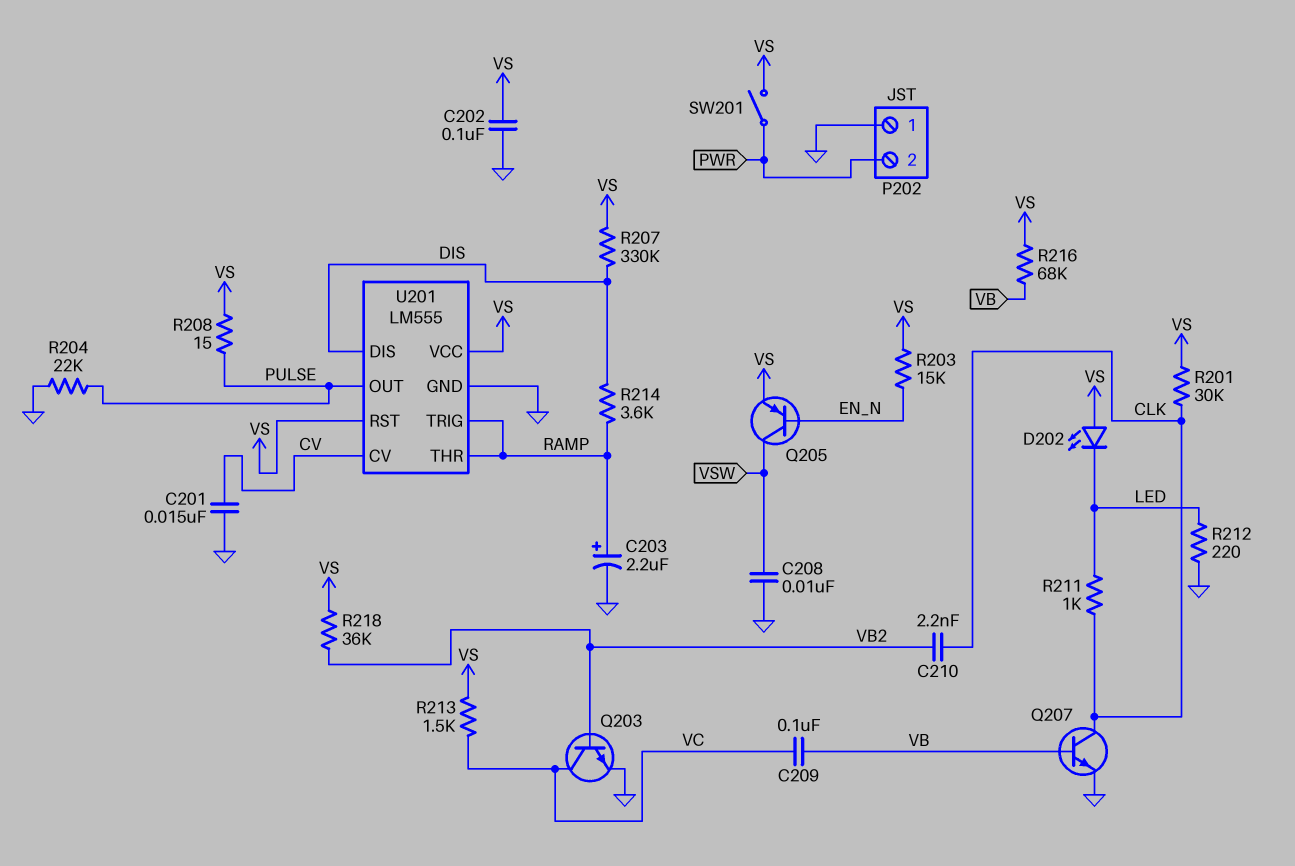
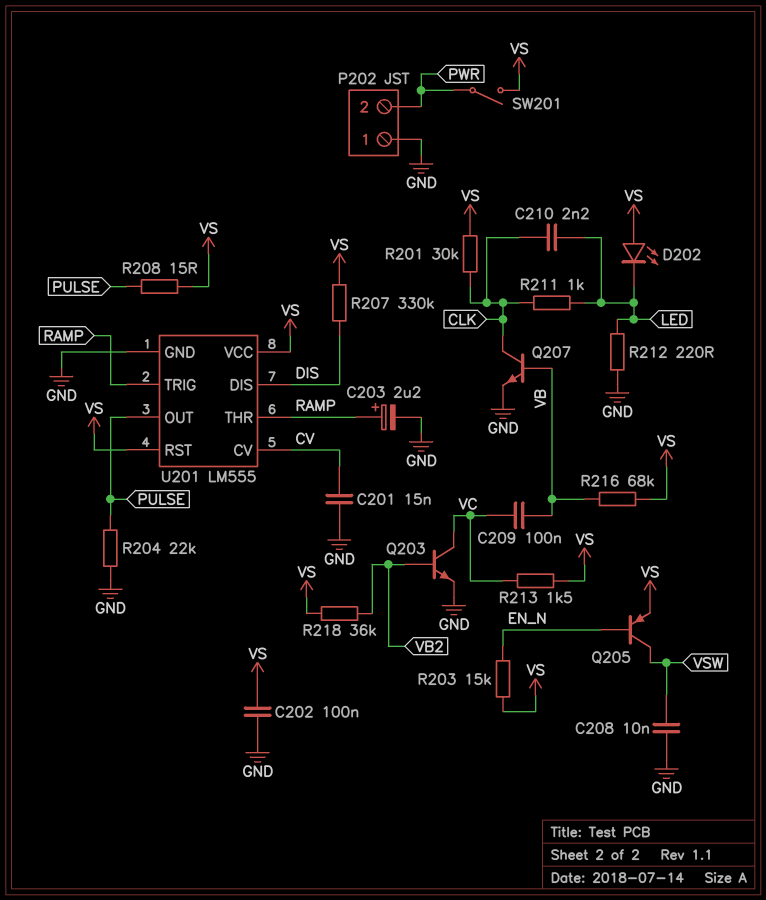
C210: 2.2nF (CLK, VB2) -> 2.2nF (CLK, LED)
R214: 3.6k (DIS, RAMP) -> none

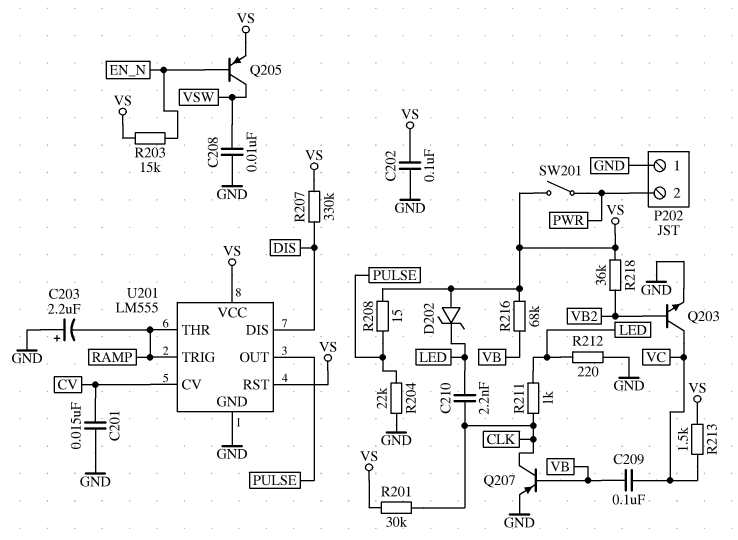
C203: 2.2uF (plus RAMP, minus GND) -> 2.2uF (plus GND, minus RAMP)
D202: LED (A VS, K LED) -> zener (A VS, K LED)
Q207: NPN (B VB, C CLK, E GND) -> PNP (B VB, C CLK, E GND)

